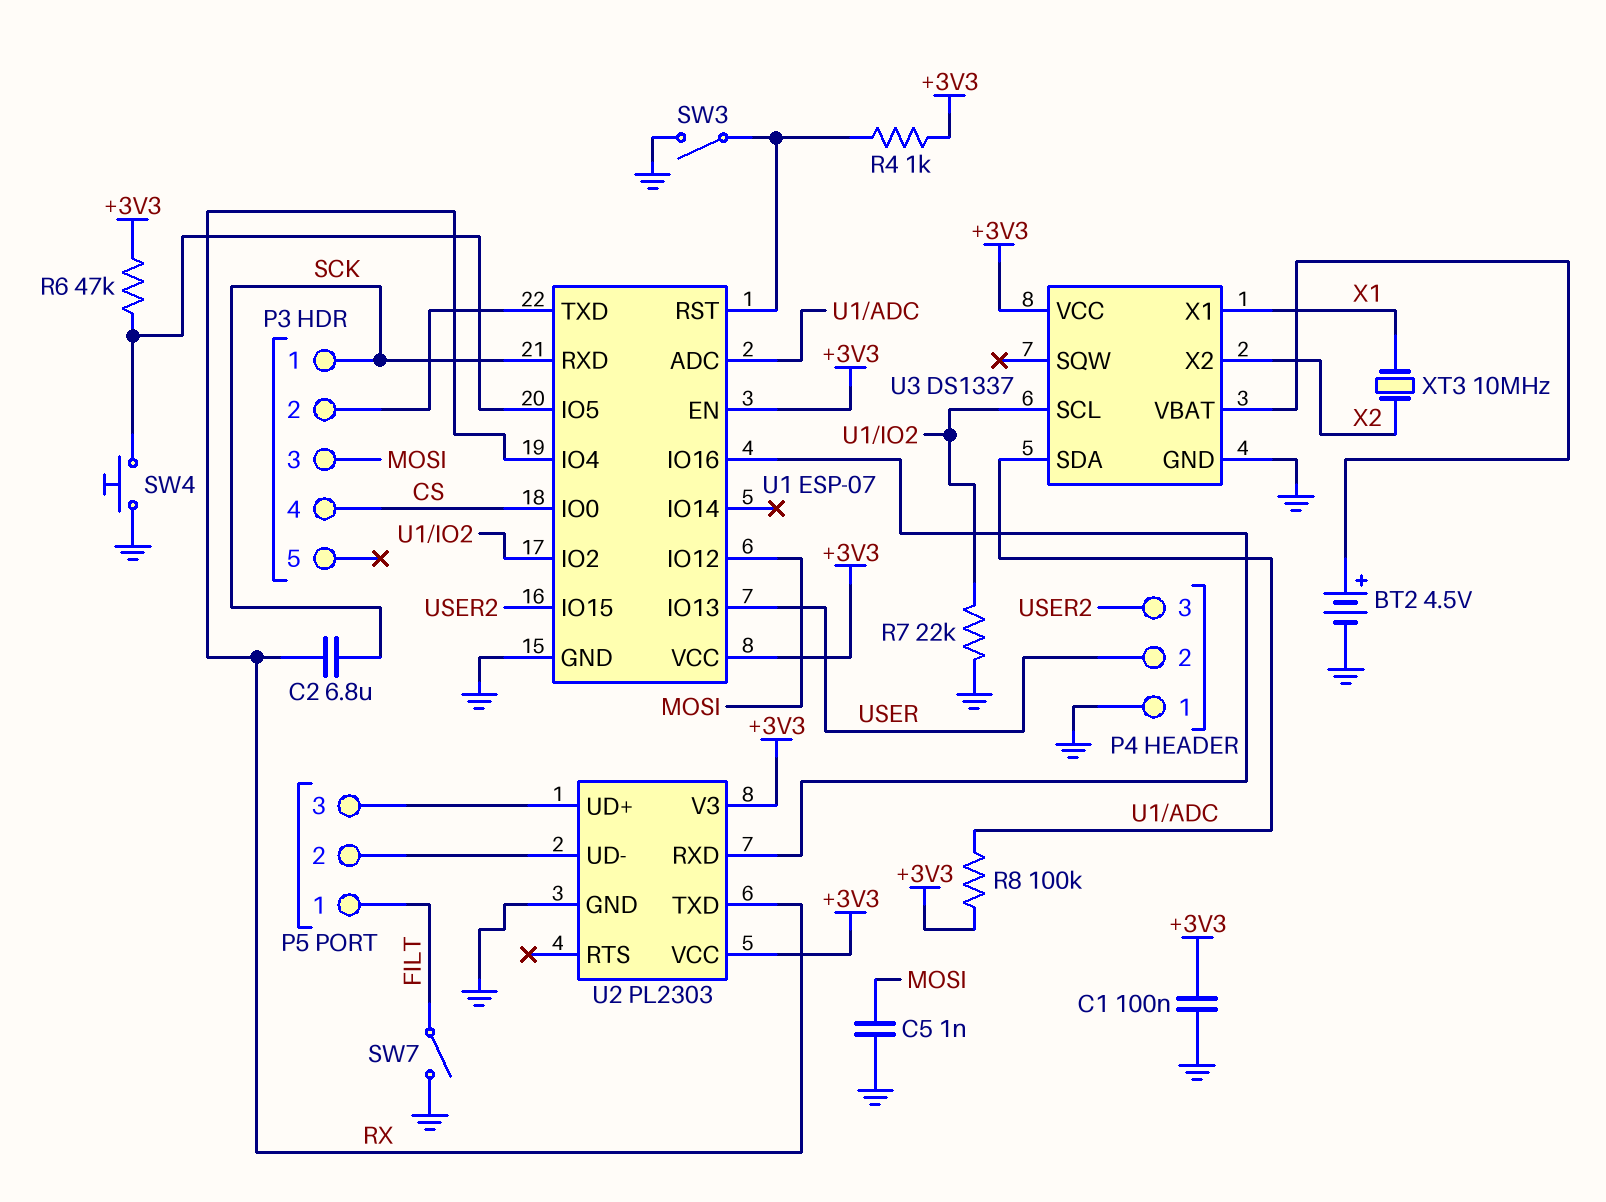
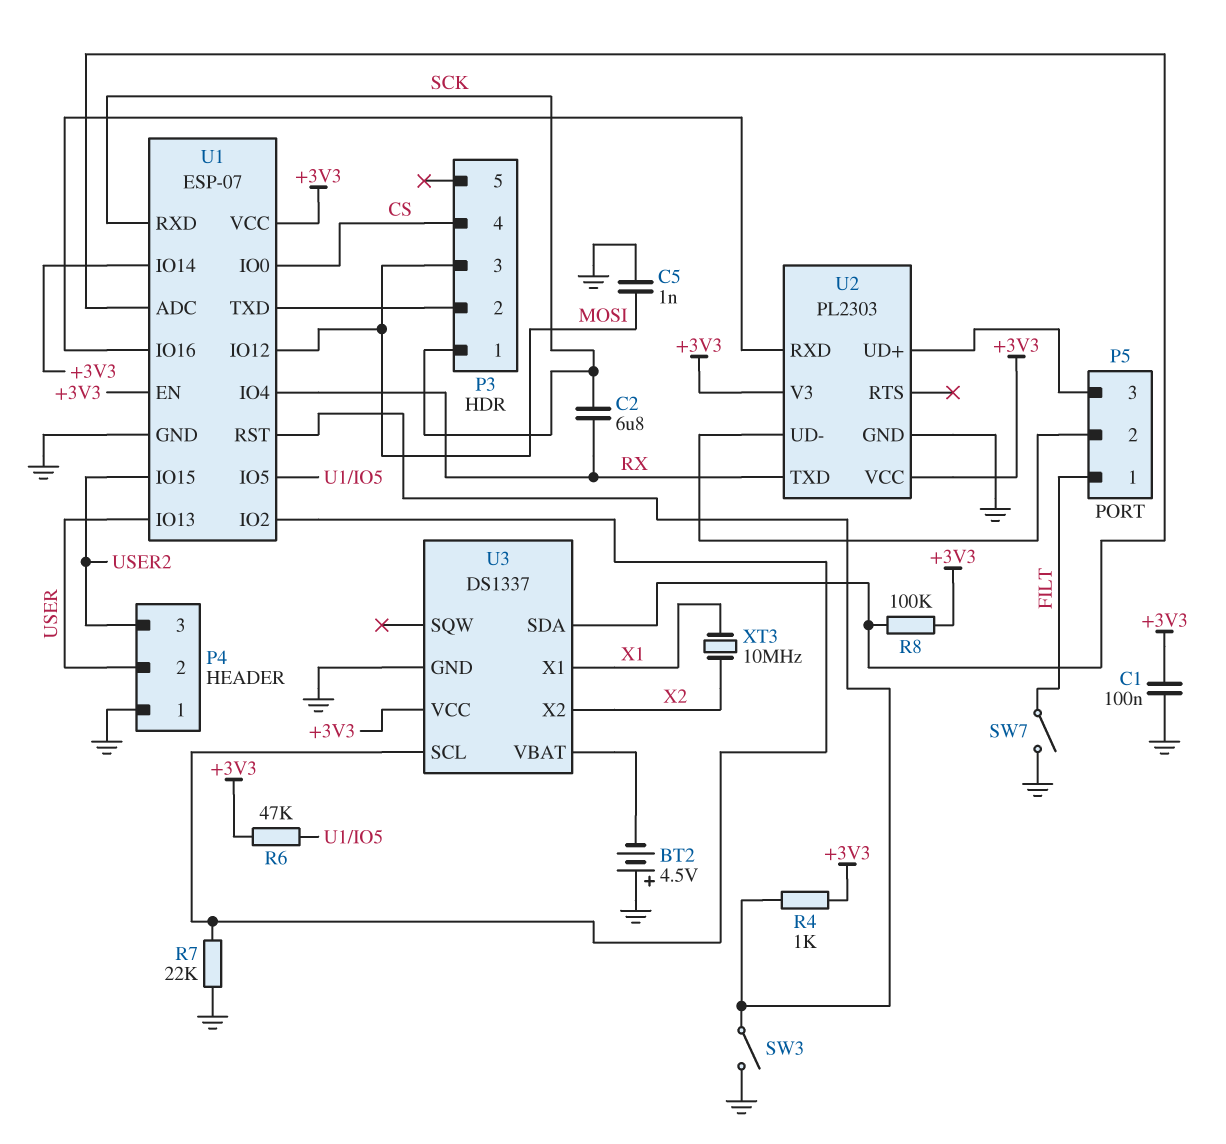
BT2: 4.5V (plus U3/VBAT, minus GND) -> 4.5V (plus GND, minus U3/VBAT)
SW4: button (GND, U1/IO5) -> none
U1 pin IO14: none -> +3V3

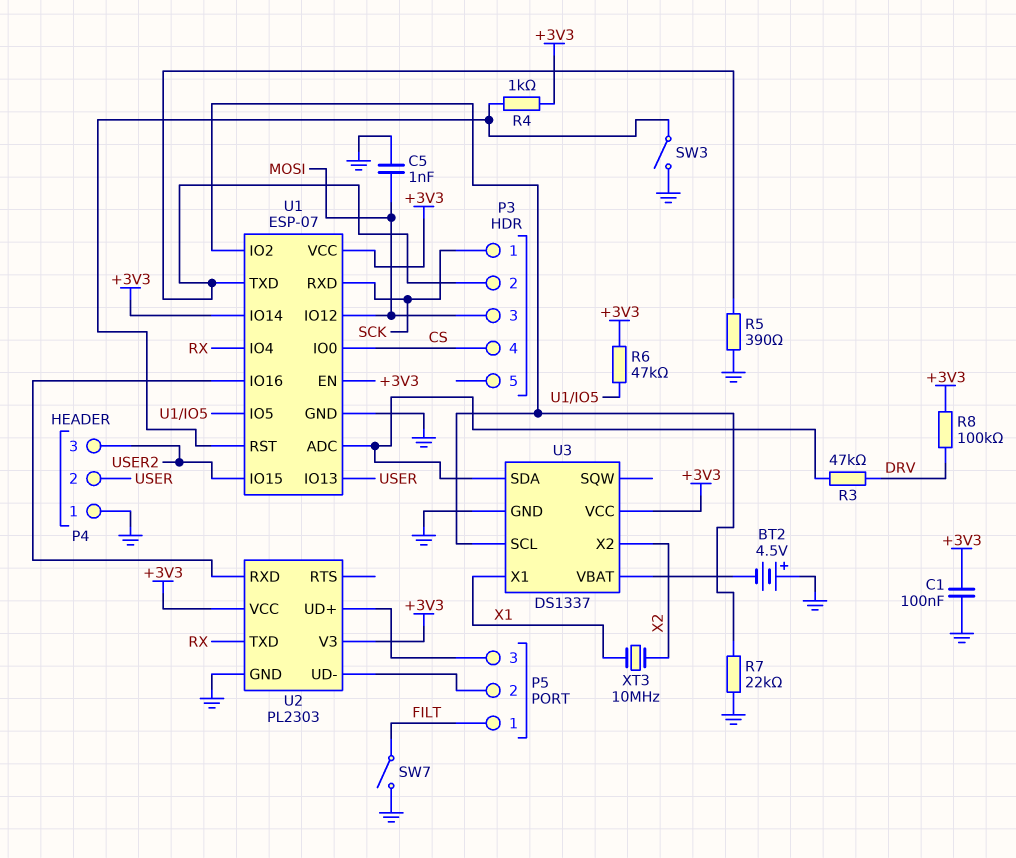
C2: 6.8uF (RX, SCK) -> none
R3: none -> 47k (DRV, U1/ADC)
R5: none -> 390 (GND, P3/2)
R8: 100k (+3V3, U1/ADC) -> 100k (+3V3, DRV)

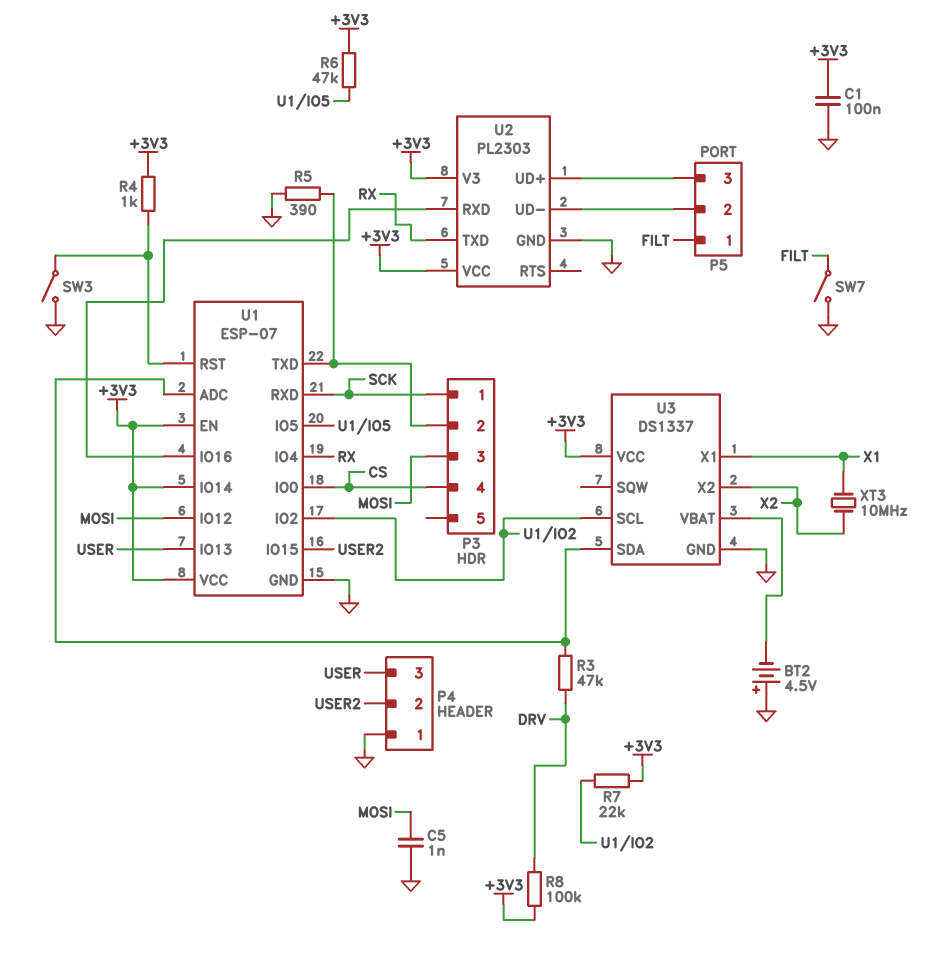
P4 pin 2: USER -> USER2
P4 pin 3: USER2 -> USER
R7: 22k (GND, U1/IO2) -> 22k (+3V3, U1/IO2)

